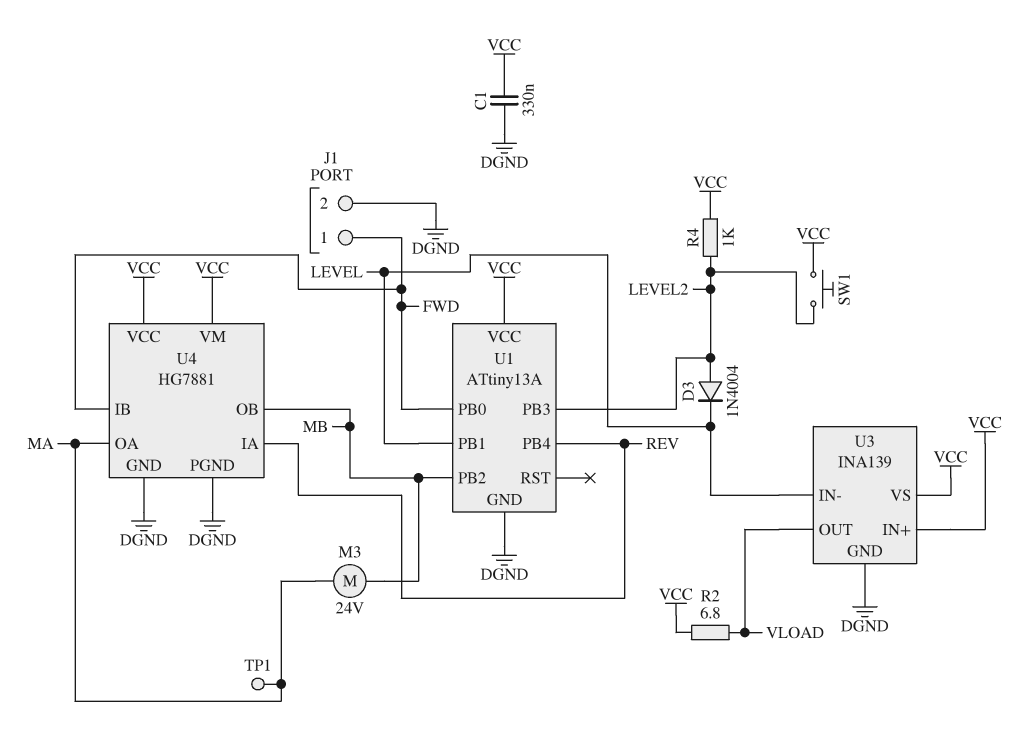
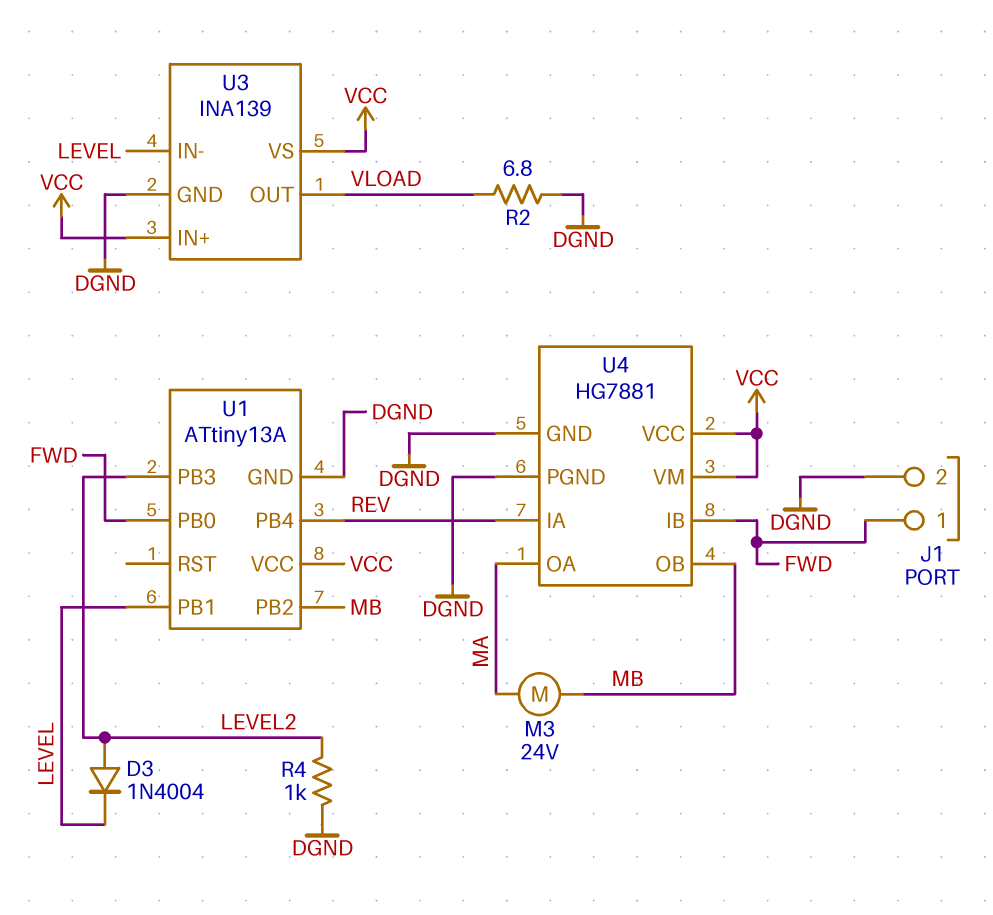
C1: 330nF (DGND, VCC) -> none
R2: 6.8 (VCC, VLOAD) -> 6.8 (DGND, VLOAD)
R4: 1k (LEVEL2, VCC) -> 1k (DGND, LEVEL2)
SW1: button (LEVEL2, VCC) -> none
TP1: test point (MA) -> none

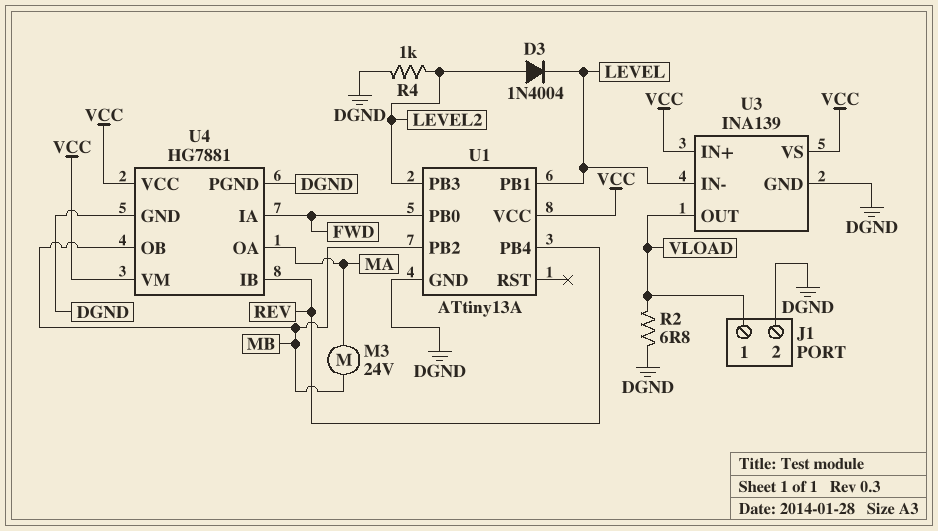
J1 pin 1: FWD -> VLOAD
U4 pin IA: REV -> FWD
U4 pin IB: FWD -> REV

